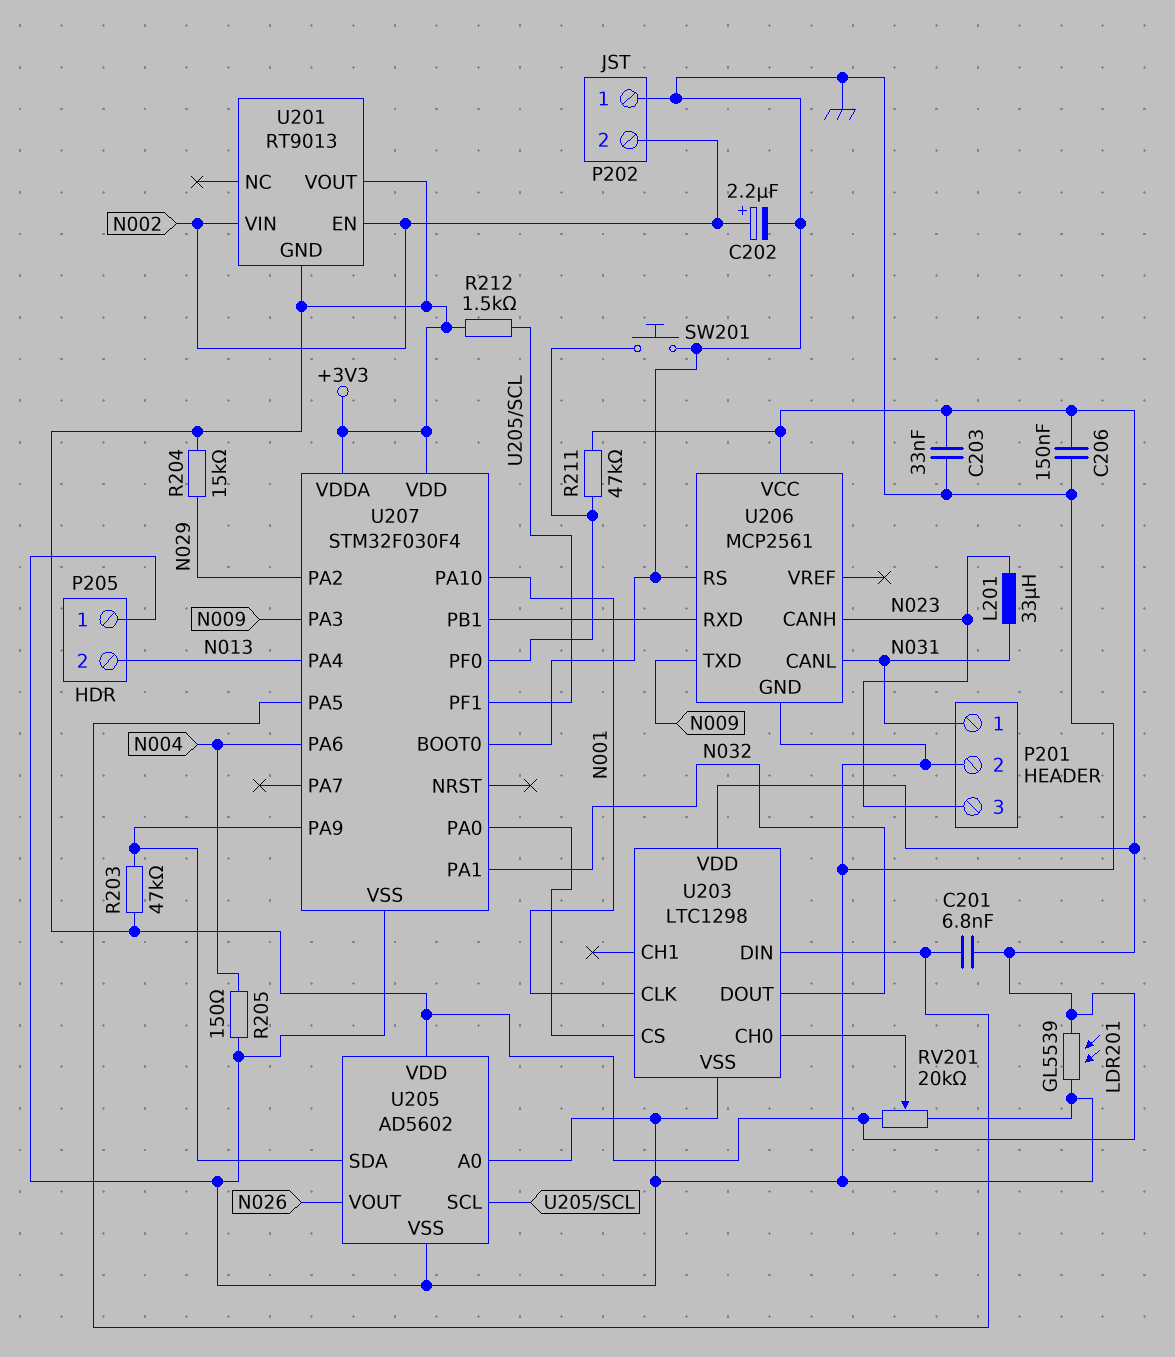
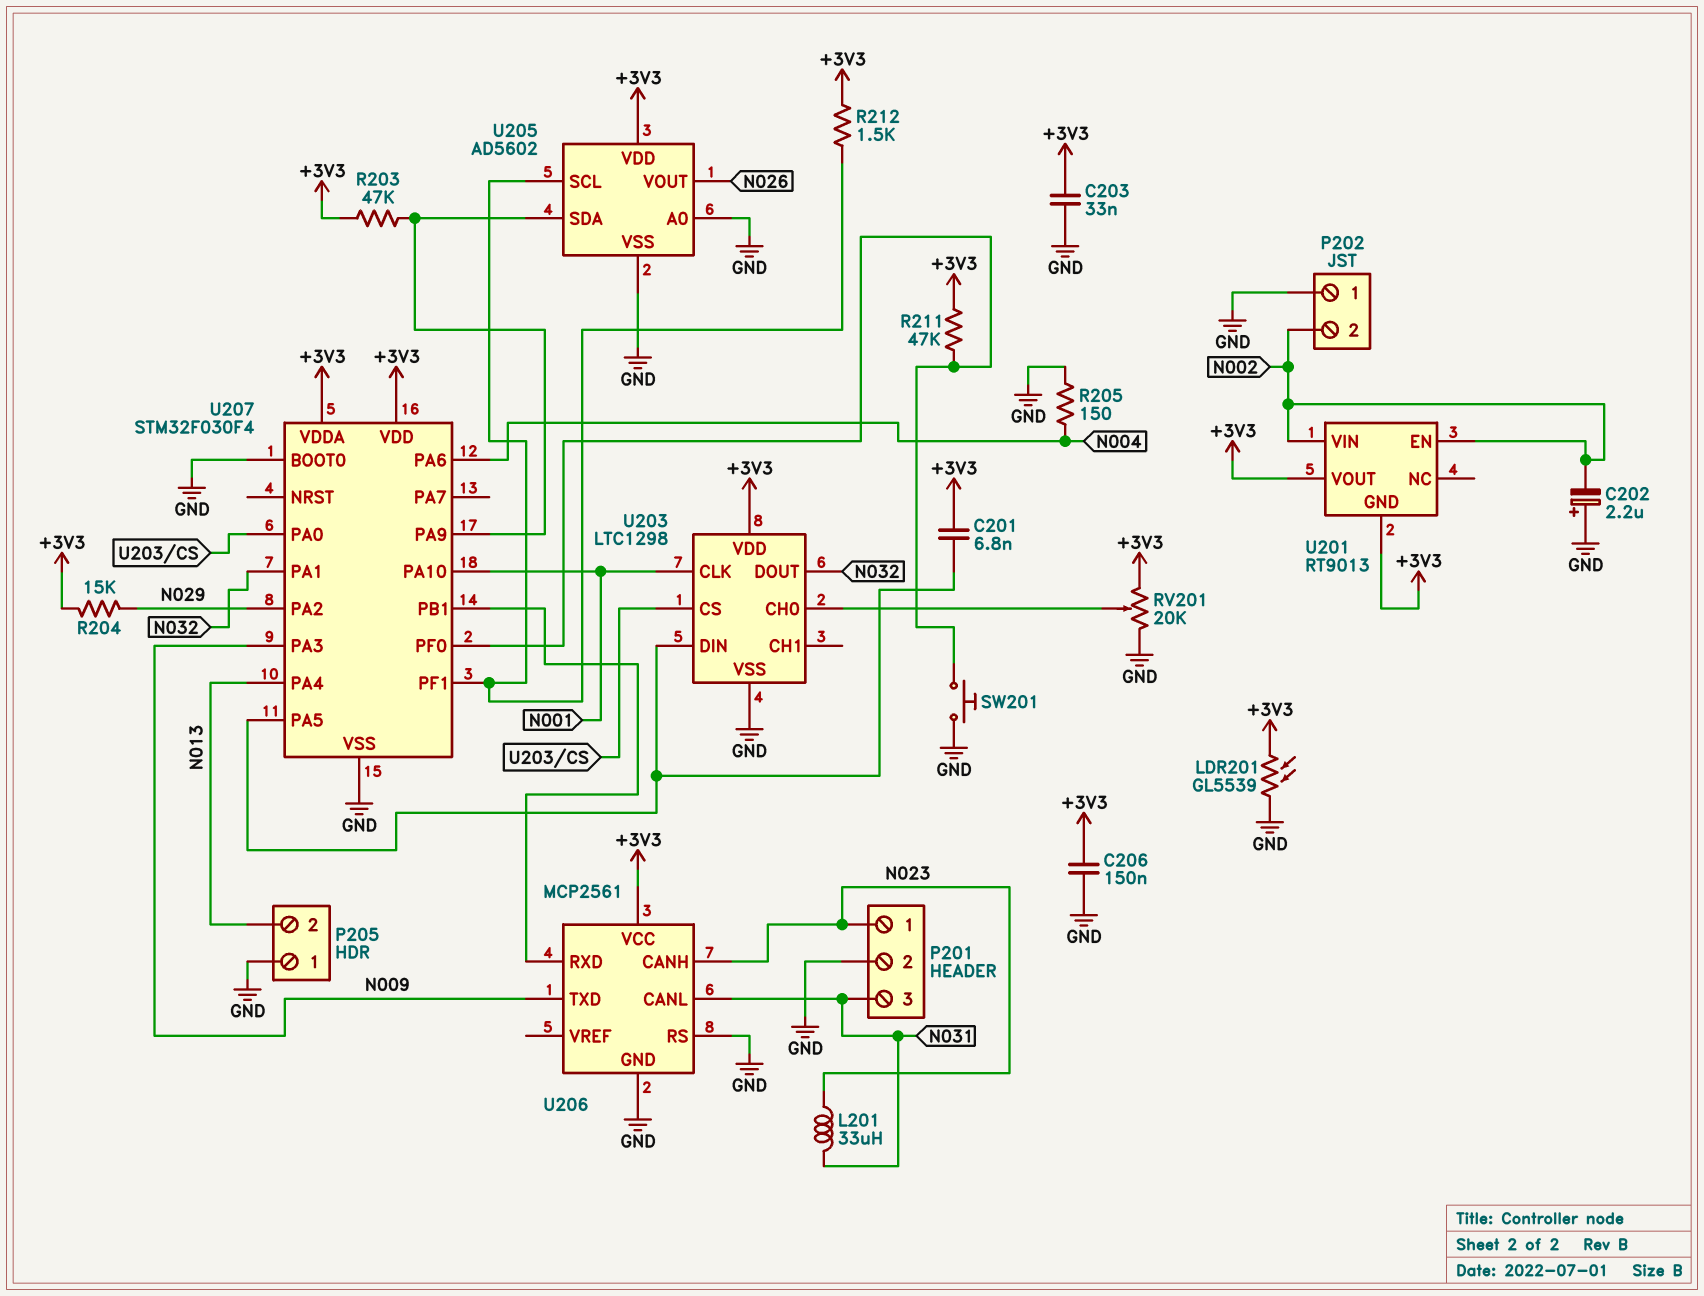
C202: 2.2uF (plus N002, minus GND) -> 2.2uF (plus GND, minus N002)
P201 pin 1: N031 -> N023
P201 pin 3: N023 -> N031

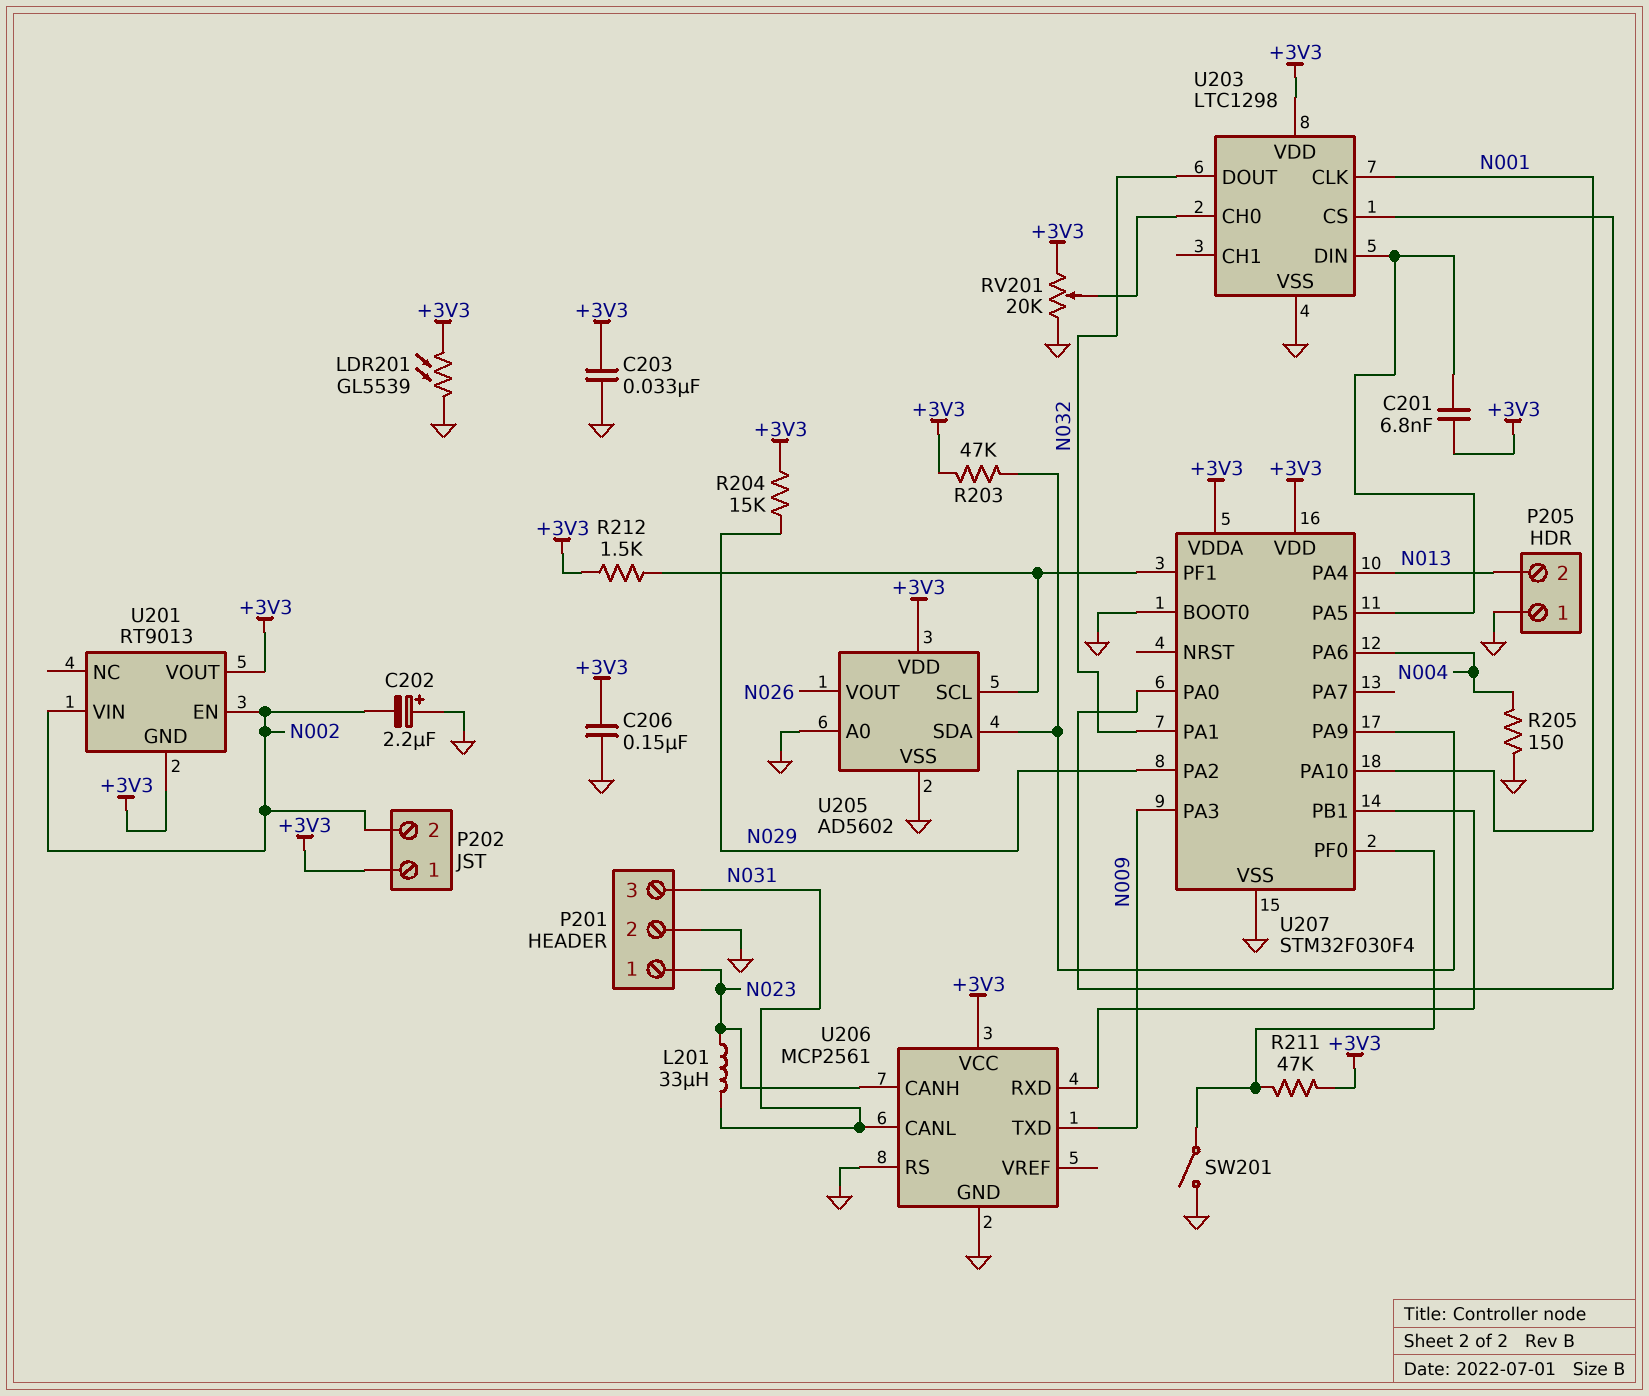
P202 pin 1: GND -> +3V3
SW201: button (GND, U207/PF0) -> switch (GND, U207/PF0)

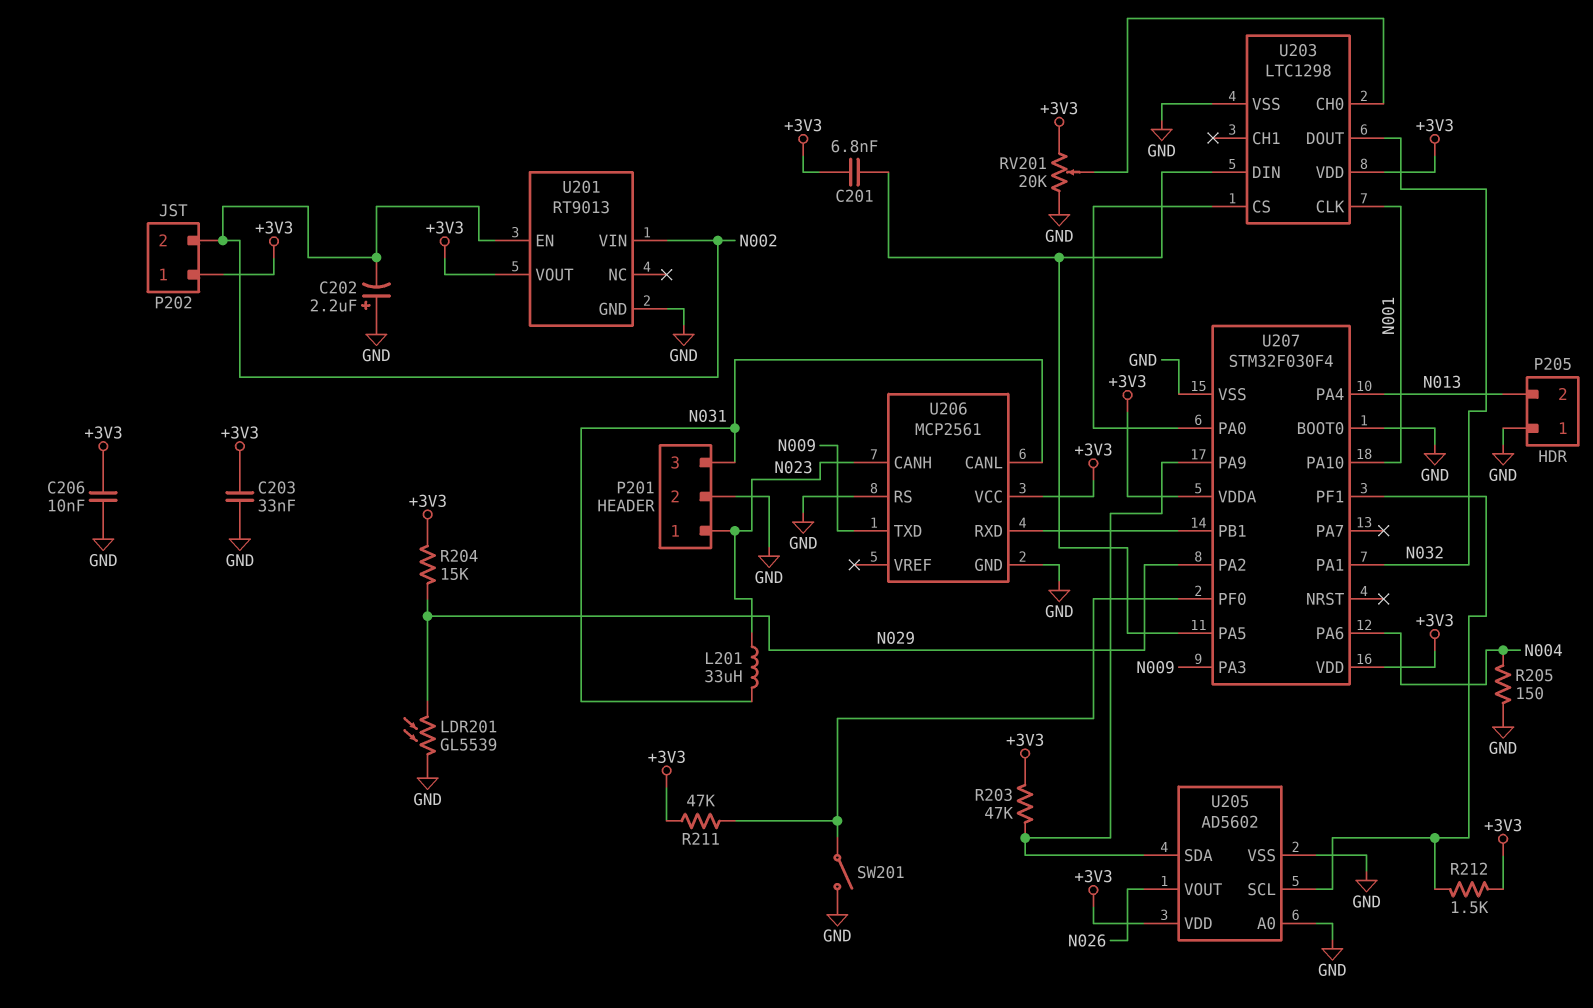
C206: 150nF (+3V3, GND) -> 10nF (+3V3, GND)
LDR201: GL5539 (+3V3, GND) -> GL5539 (GND, N029)
U201 pin GND: +3V3 -> GND

